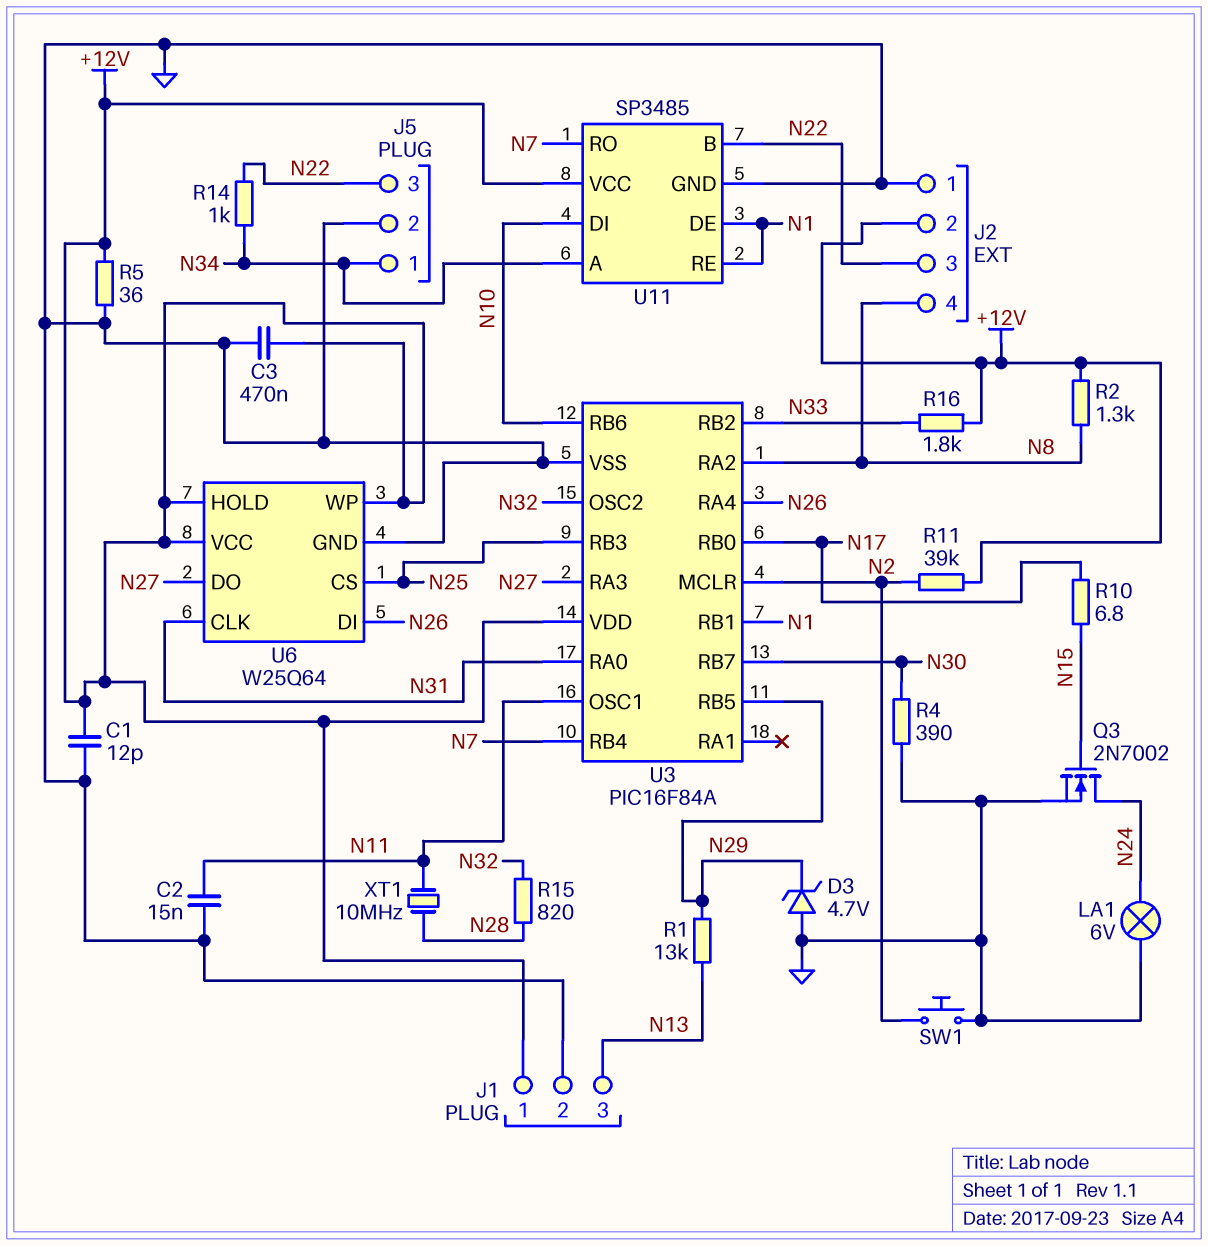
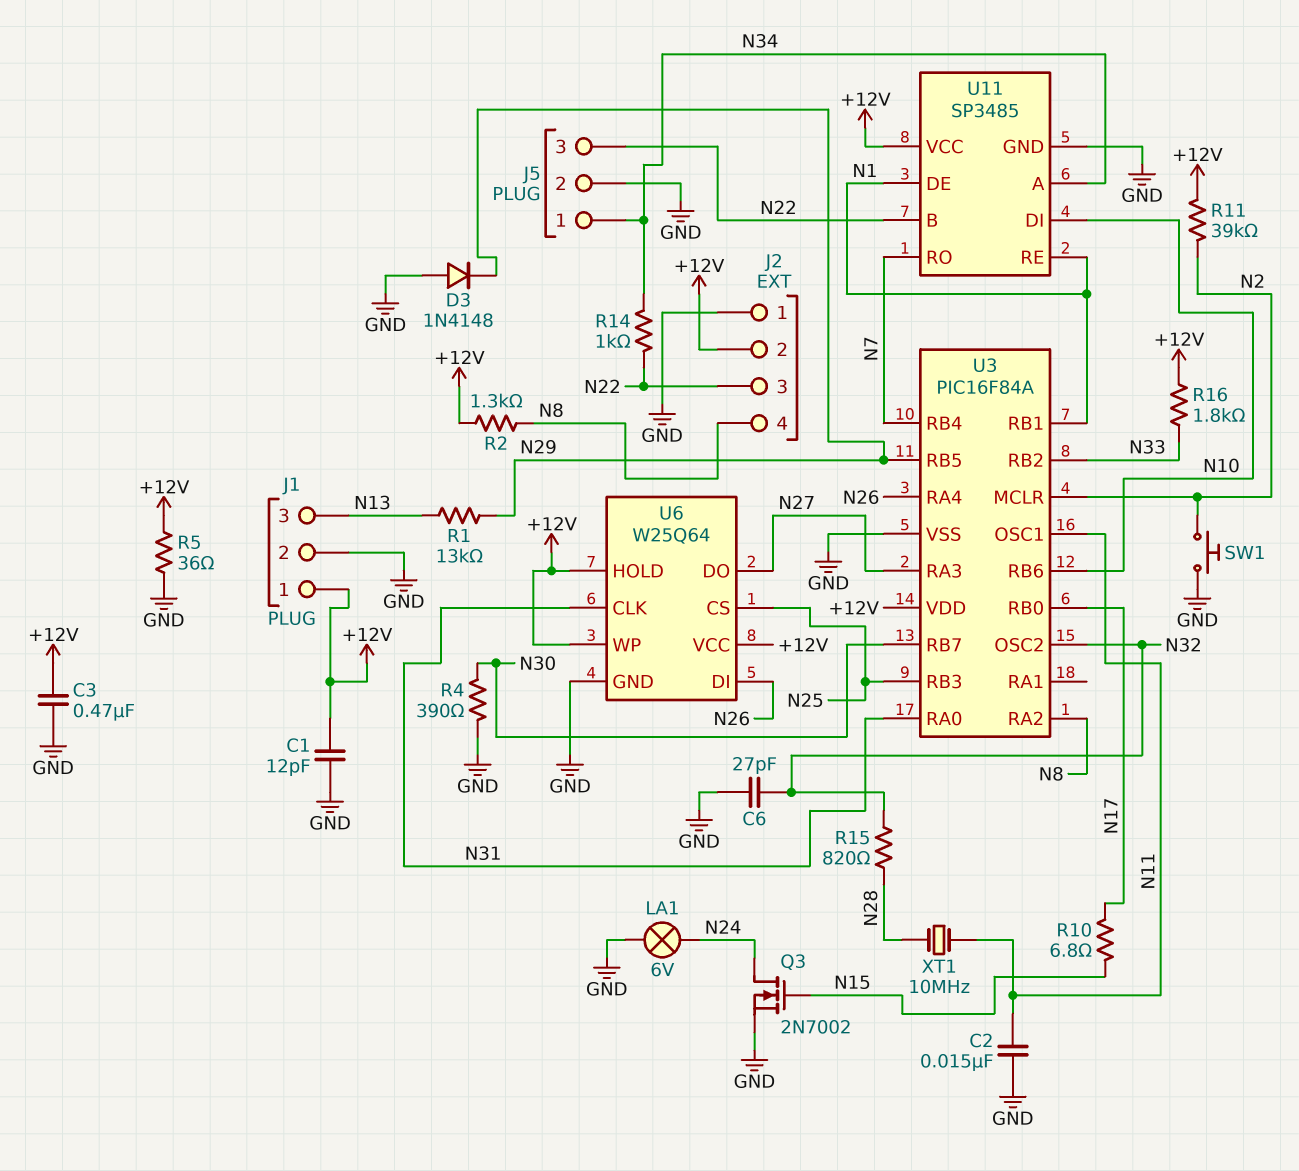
C6: none -> 27pF (GND, N32)
D3: zener 4.7V (A GND, K N29) -> diode 1N4148 (A GND, K N29)

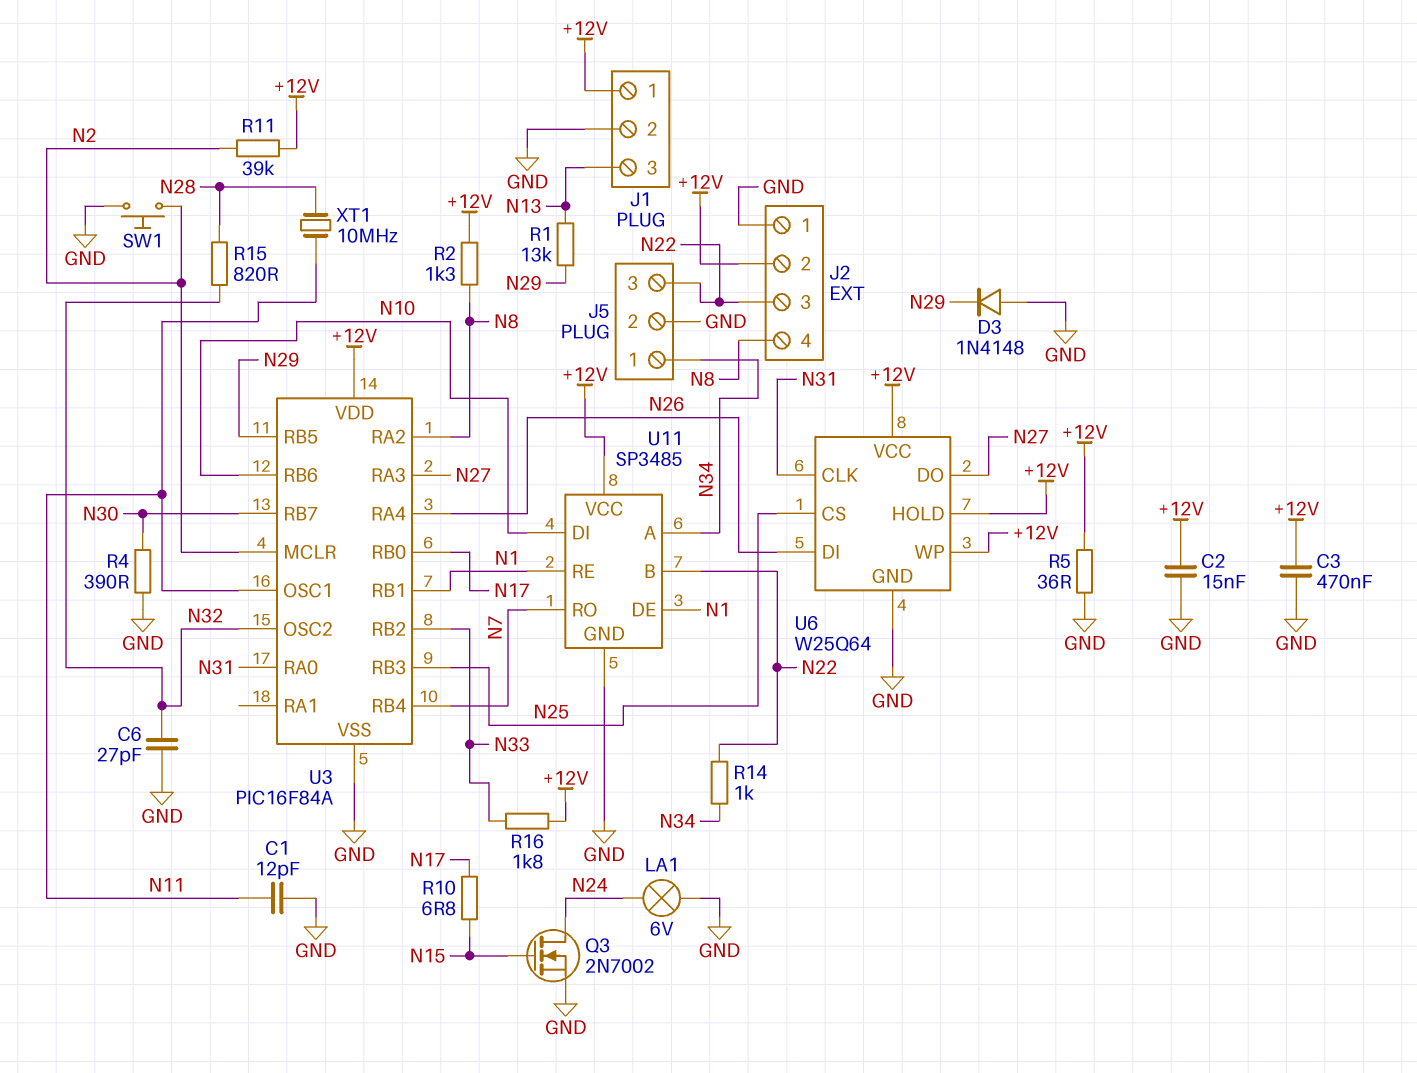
C1: 12pF (+12V, GND) -> 12pF (GND, N11)
C2: 15nF (GND, N11) -> 15nF (+12V, GND)

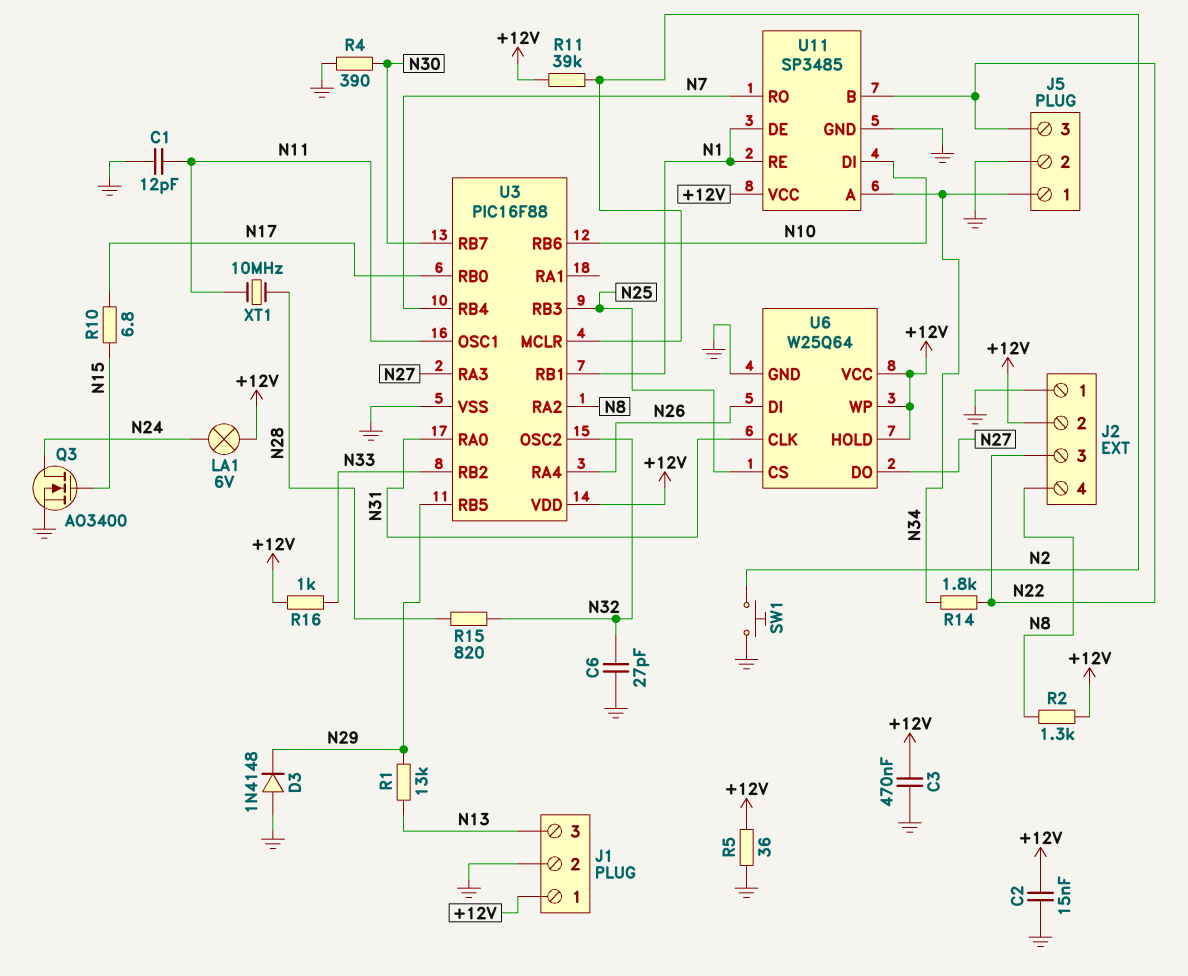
LA1: lamp 6V (GND, N24) -> lamp 6V (+12V, N24)
Q3: NMOS 2N7002 (G N15, D N24, S GND) -> NMOS AO3400 (G N15, D N24, S GND)
R14: 1k (N22, N34) -> 1.8k (N22, N34)
R16: 1.8k (+12V, N33) -> 1k (+12V, N33)
U3: PIC16F84A -> PIC16F88

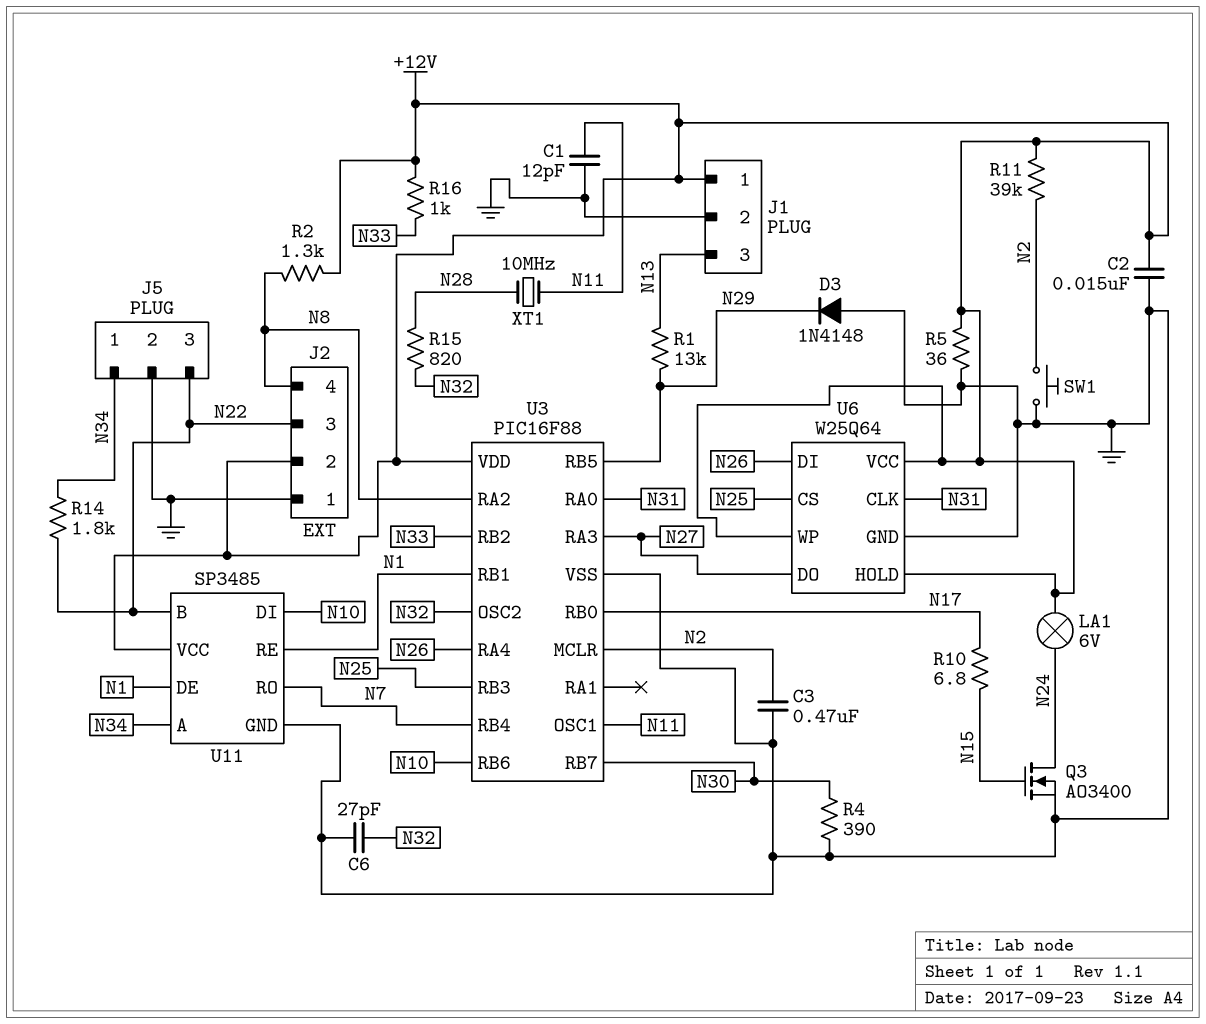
C3: 470nF (+12V, GND) -> 470nF (GND, N2)

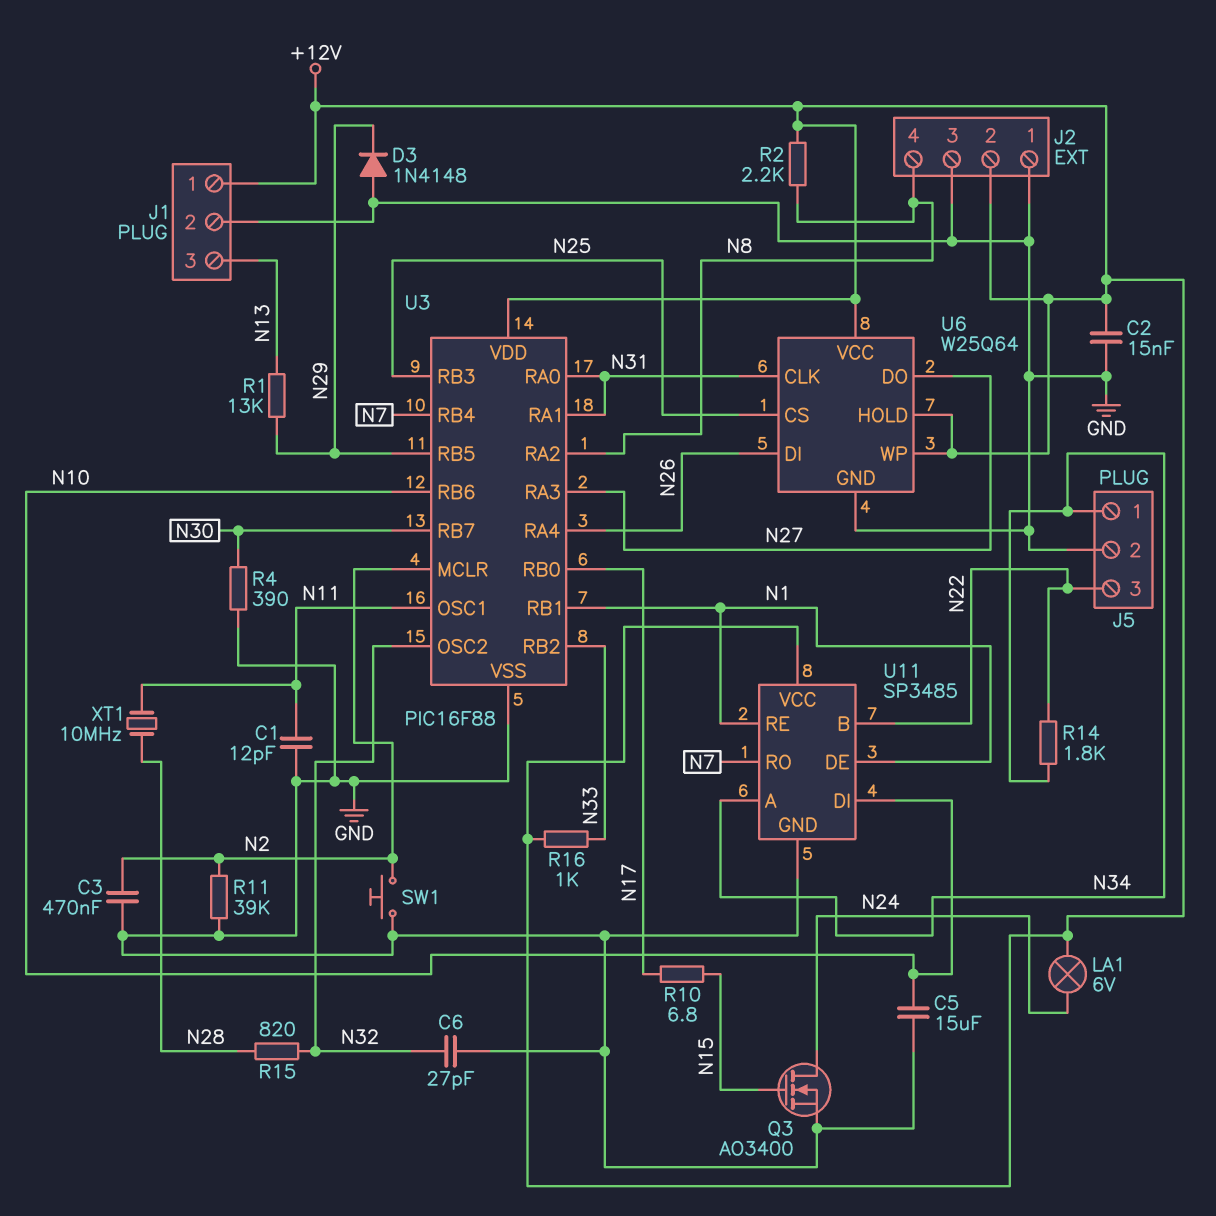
C5: none -> 15uF (GND, N10)
J2 pin 3: N22 -> GND
R2: 1.3k (+12V, N8) -> 2.2k (+12V, N8)
R5: 36 (+12V, GND) -> none
R11: 39k (+12V, N2) -> 39k (GND, N2)
U3 pin RA1: none -> N31

